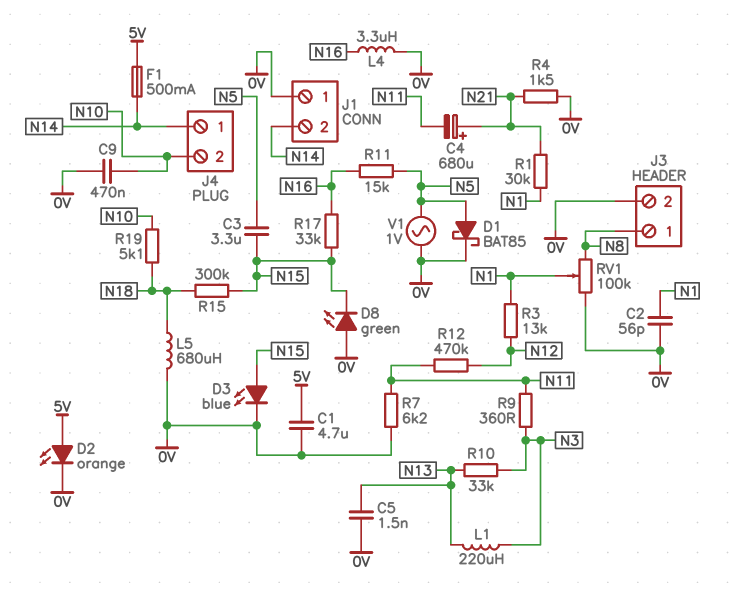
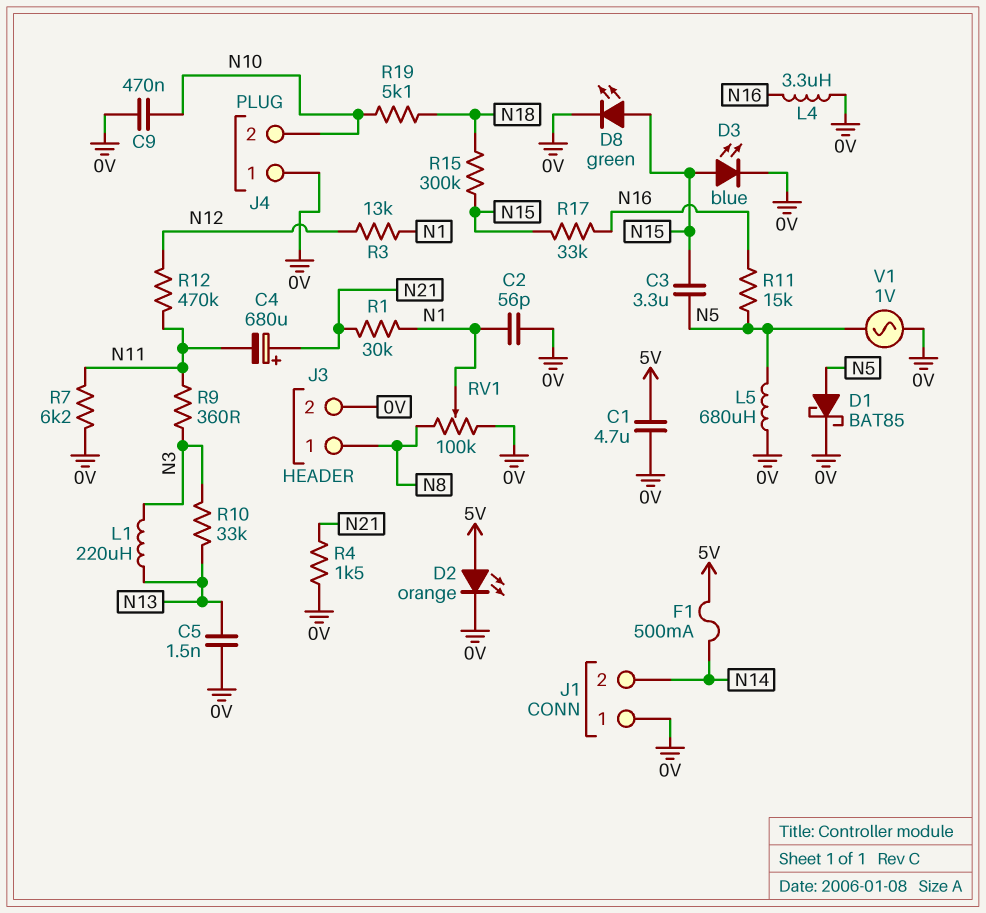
D8: LED green (A 0V, K N15) -> LED green (A N15, K 0V)
J4 pin 1: N14 -> 0V
L5: 680uH (0V, N18) -> 680uH (0V, N5)

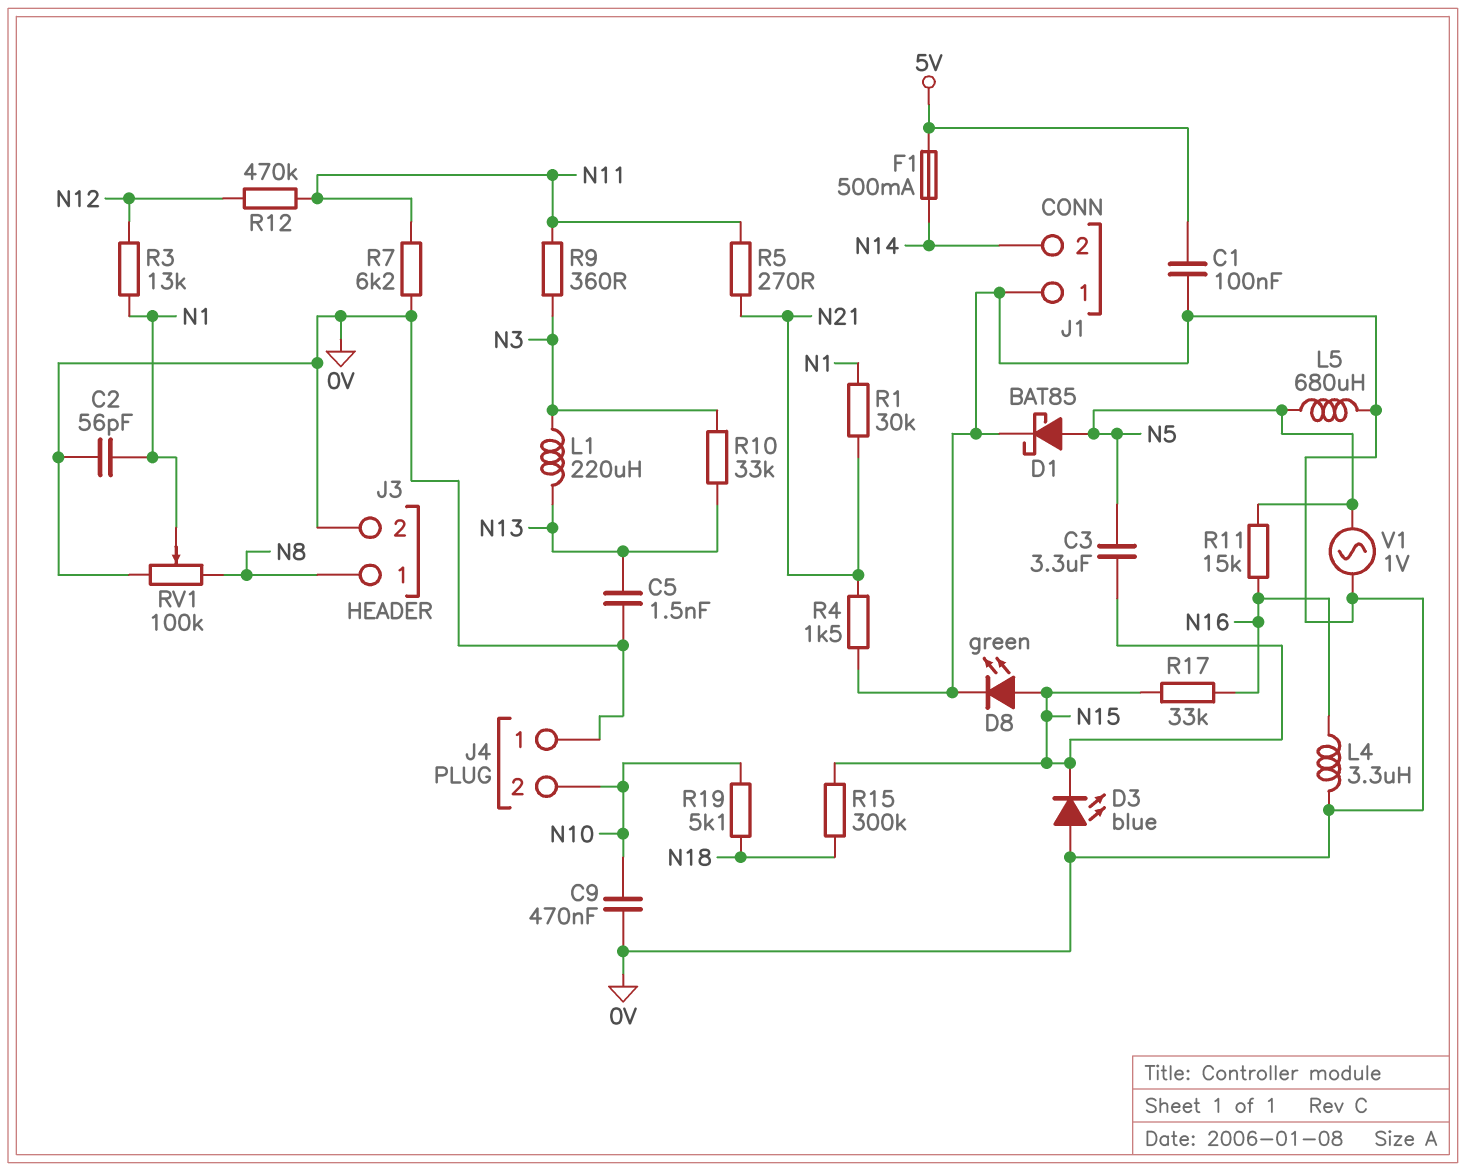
C1: 4.7uF (0V, 5V) -> 100nF (0V, 5V)
C4: 680uF (plus N21, minus N11) -> none
D2: LED orange (A 5V, K 0V) -> none
D3: LED blue (A N15, K 0V) -> LED blue (A 0V, K N15)
R5: none -> 270 (N11, N21)

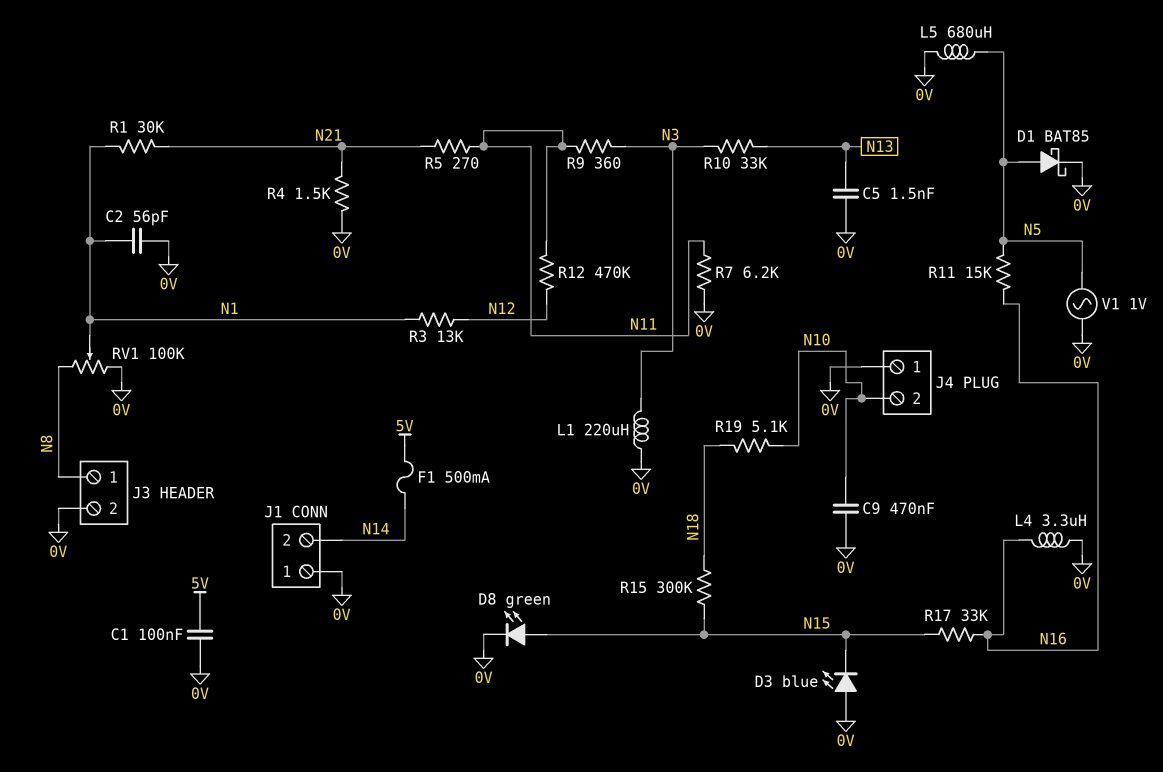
C3: 3.3uF (N5, N15) -> none
L1: 220uH (N3, N13) -> 220uH (0V, N3)

